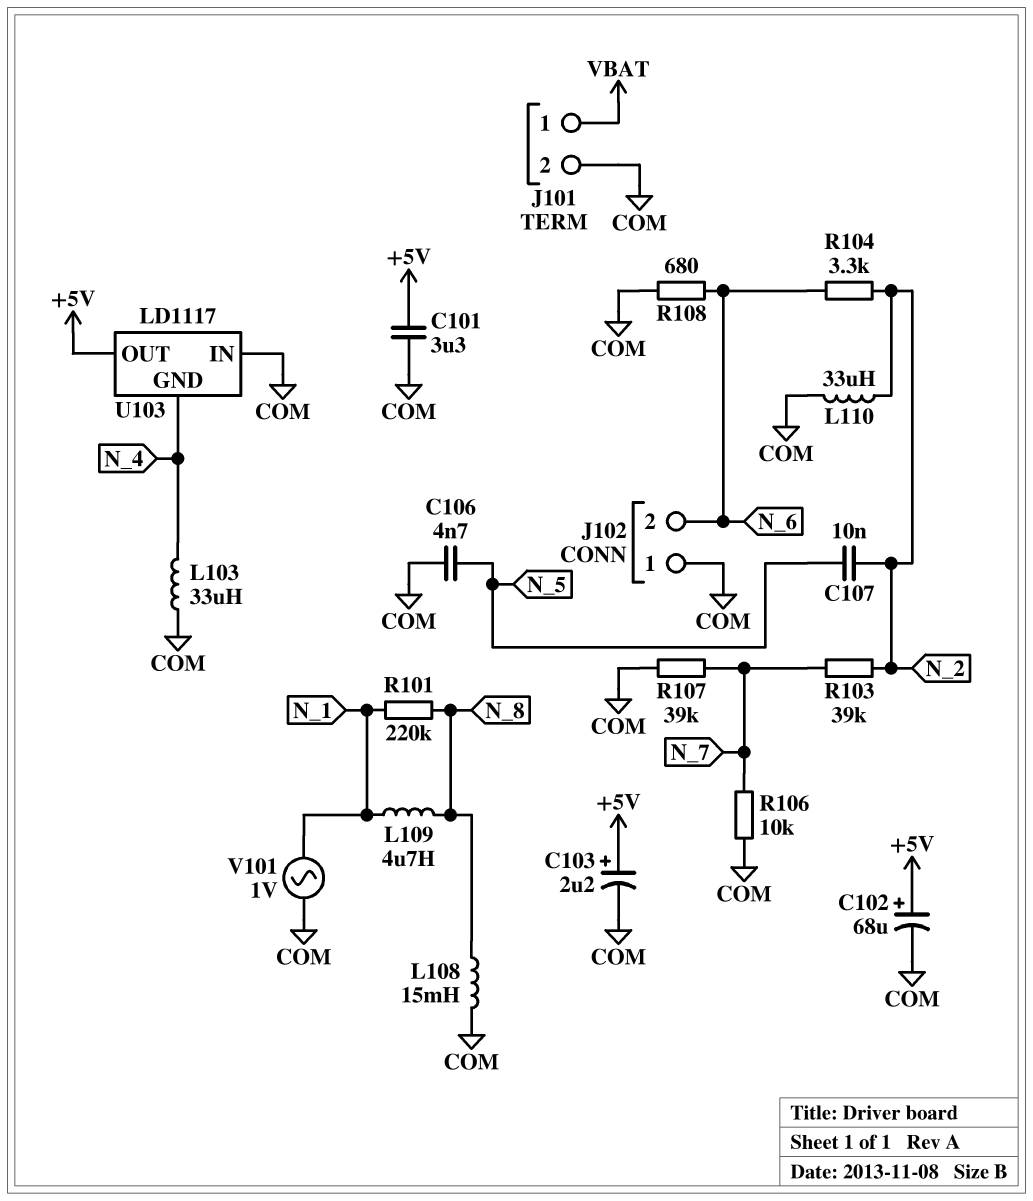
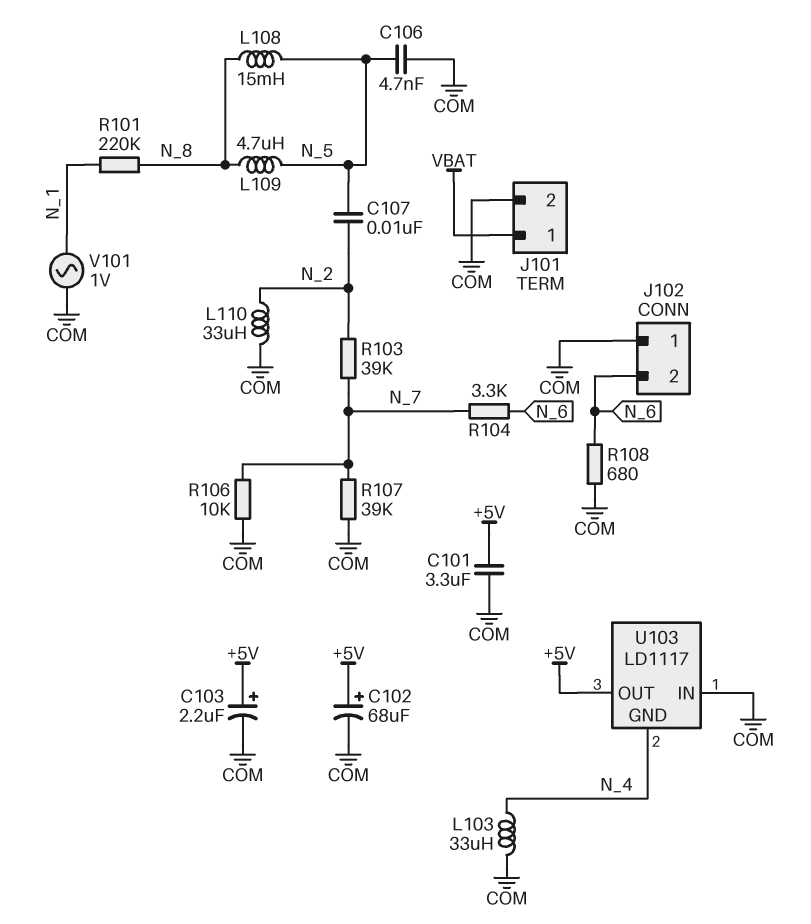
L108: 15mH (COM, N_8) -> 15mH (N_5, N_8)
L109: 4.7uH (N_1, N_8) -> 4.7uH (N_5, N_8)
R104: 3.3k (N_2, N_6) -> 3.3k (N_6, N_7)

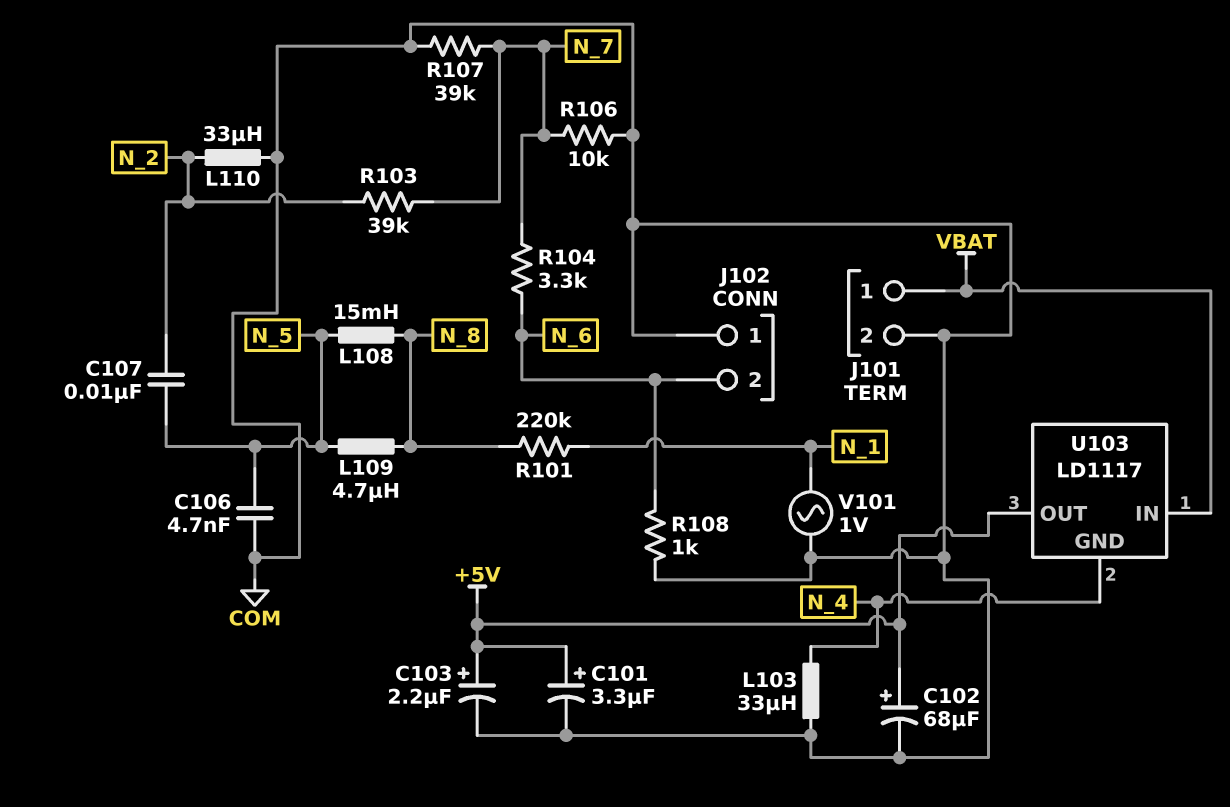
C101: 3.3uF (+5V, COM) -> 3.3uF (plus +5V, minus COM)
R108: 680 (COM, N_6) -> 1k (COM, N_6)
U103 pin IN: COM -> VBAT

